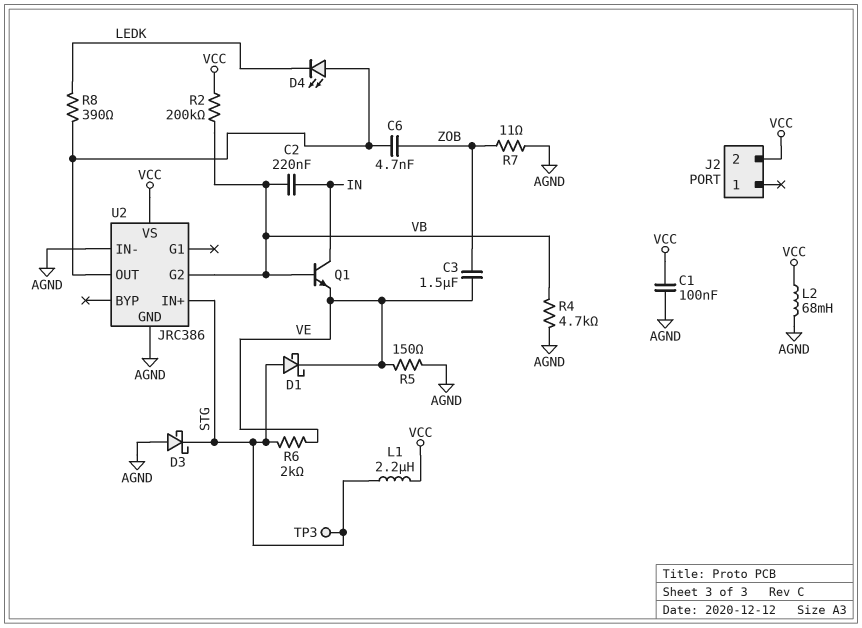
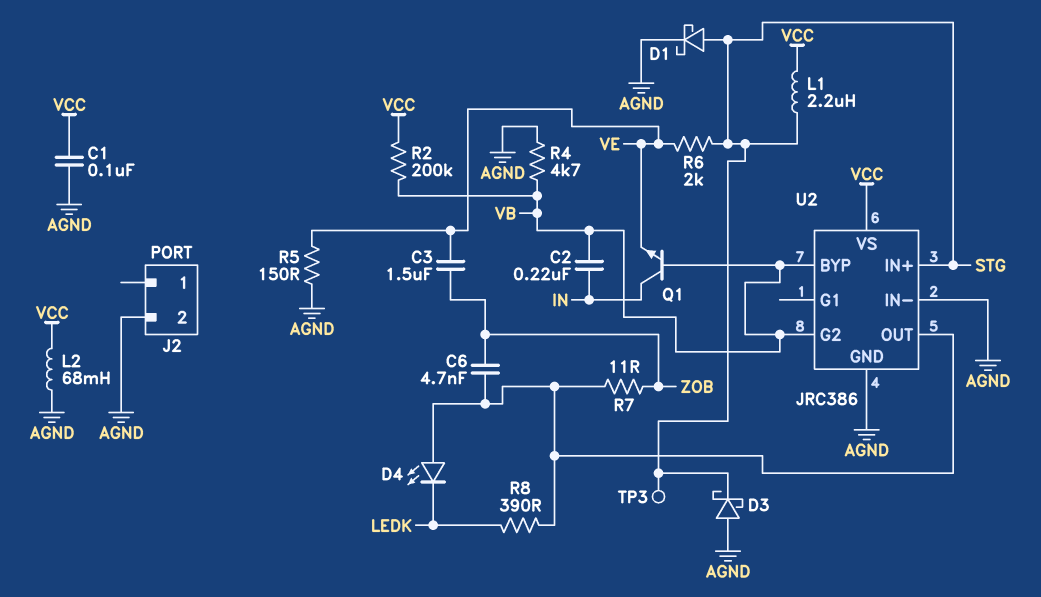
D1: schottky (A STG, K VE) -> schottky (A STG, K AGND)
J2 pin 2: VCC -> AGND
R7: 11 (AGND, ZOB) -> 11 (U2/OUT, ZOB)
U2 pin BYP: none -> VB

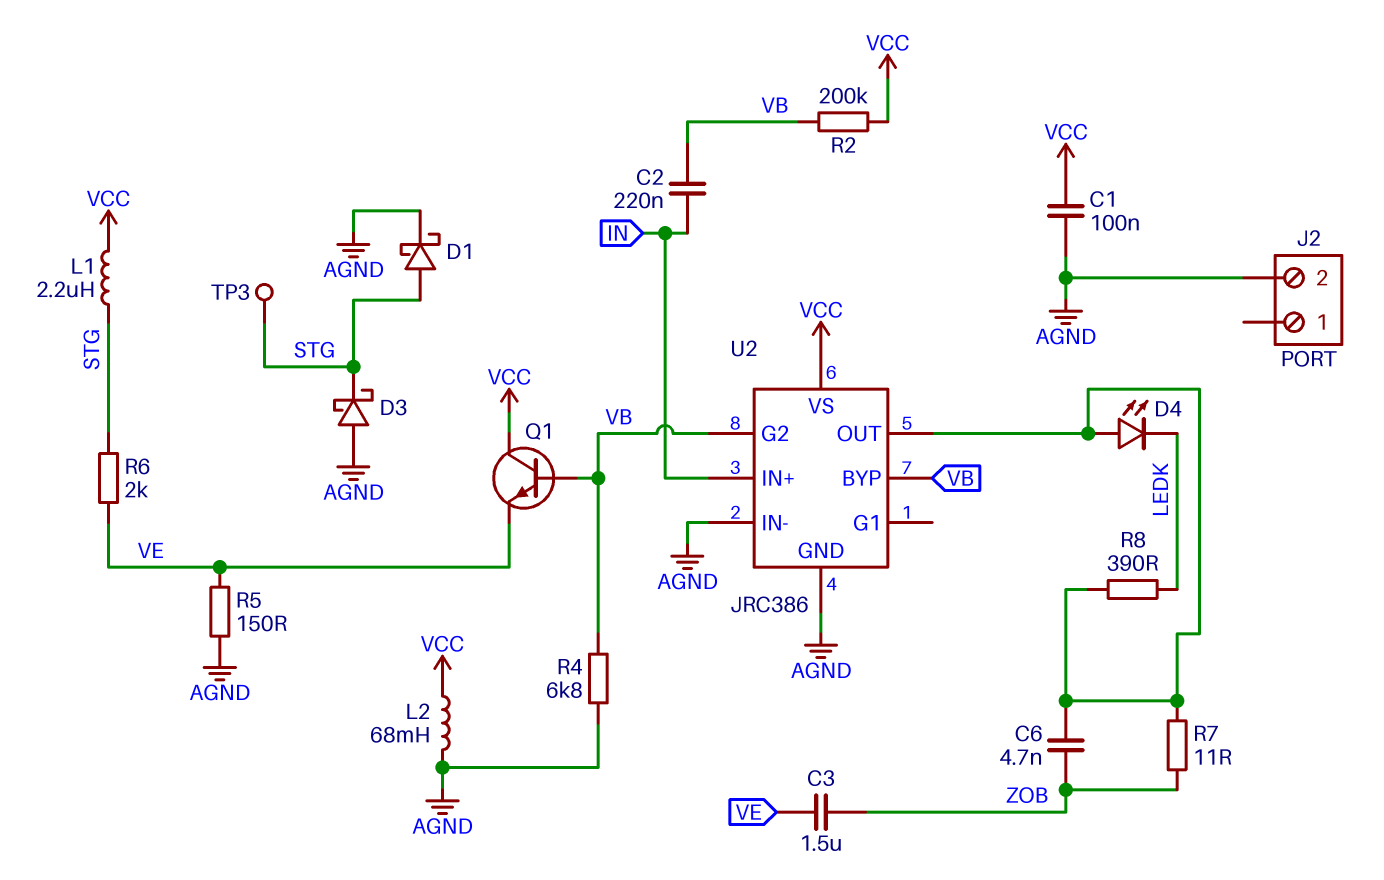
Q1: NPN (B VB, C IN, E VE) -> NPN (B VB, C VCC, E VE)
R4: 4.7k (AGND, VB) -> 6.8k (AGND, VB)
U2 pin IN+: STG -> IN

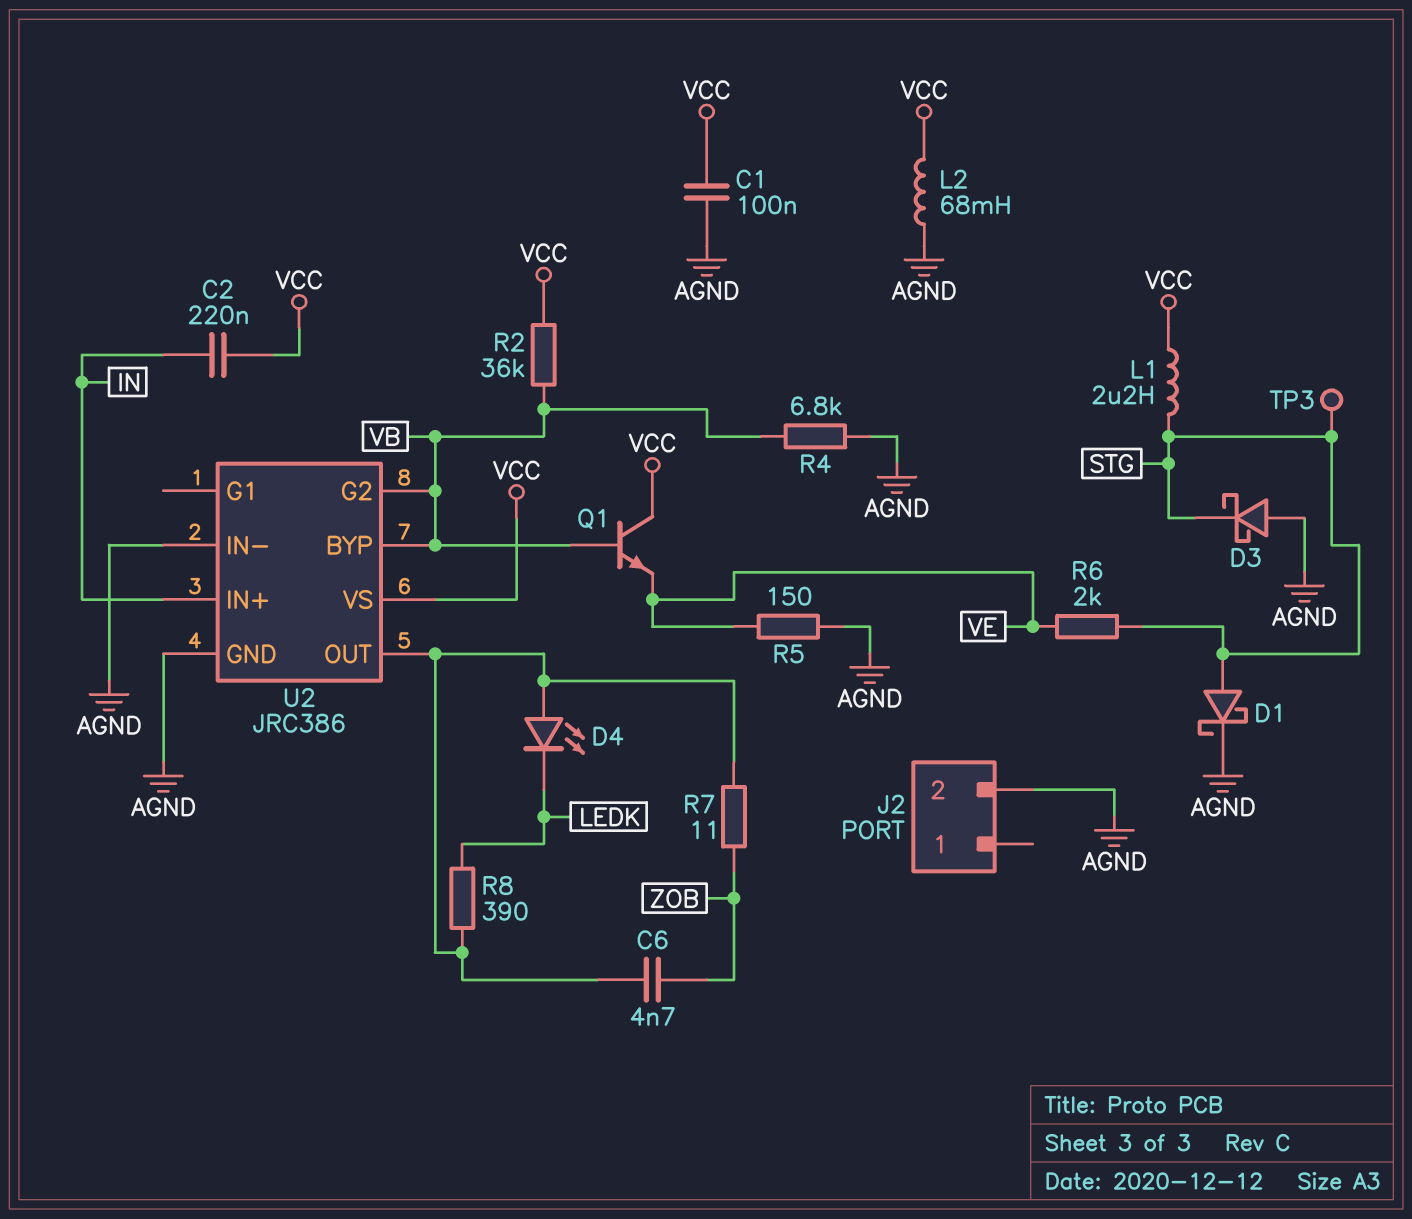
C2: 220nF (IN, VB) -> 220nF (IN, VCC)
C3: 1.5uF (VE, ZOB) -> none
R2: 200k (VB, VCC) -> 36k (VB, VCC)

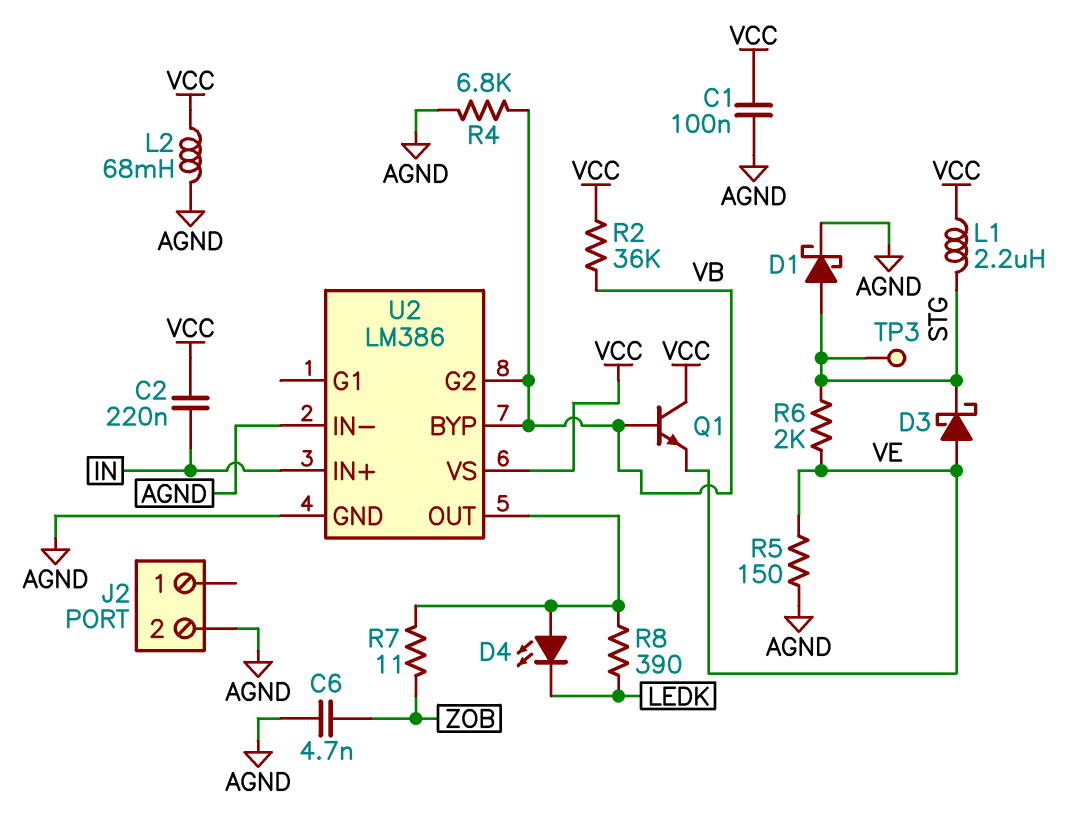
C6: 4.7nF (U2/OUT, ZOB) -> 4.7nF (AGND, ZOB)
D3: schottky (A AGND, K STG) -> schottky (A VE, K STG)
U2: JRC386 -> LM386

